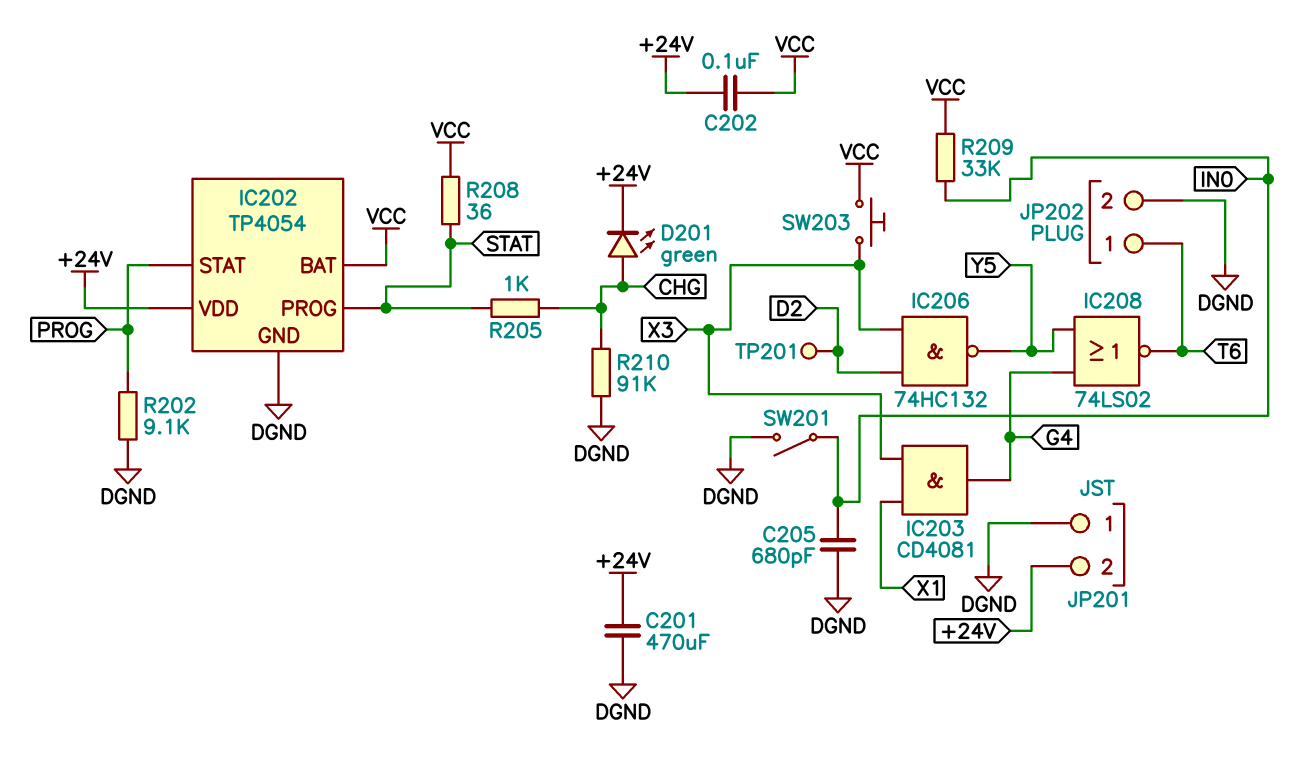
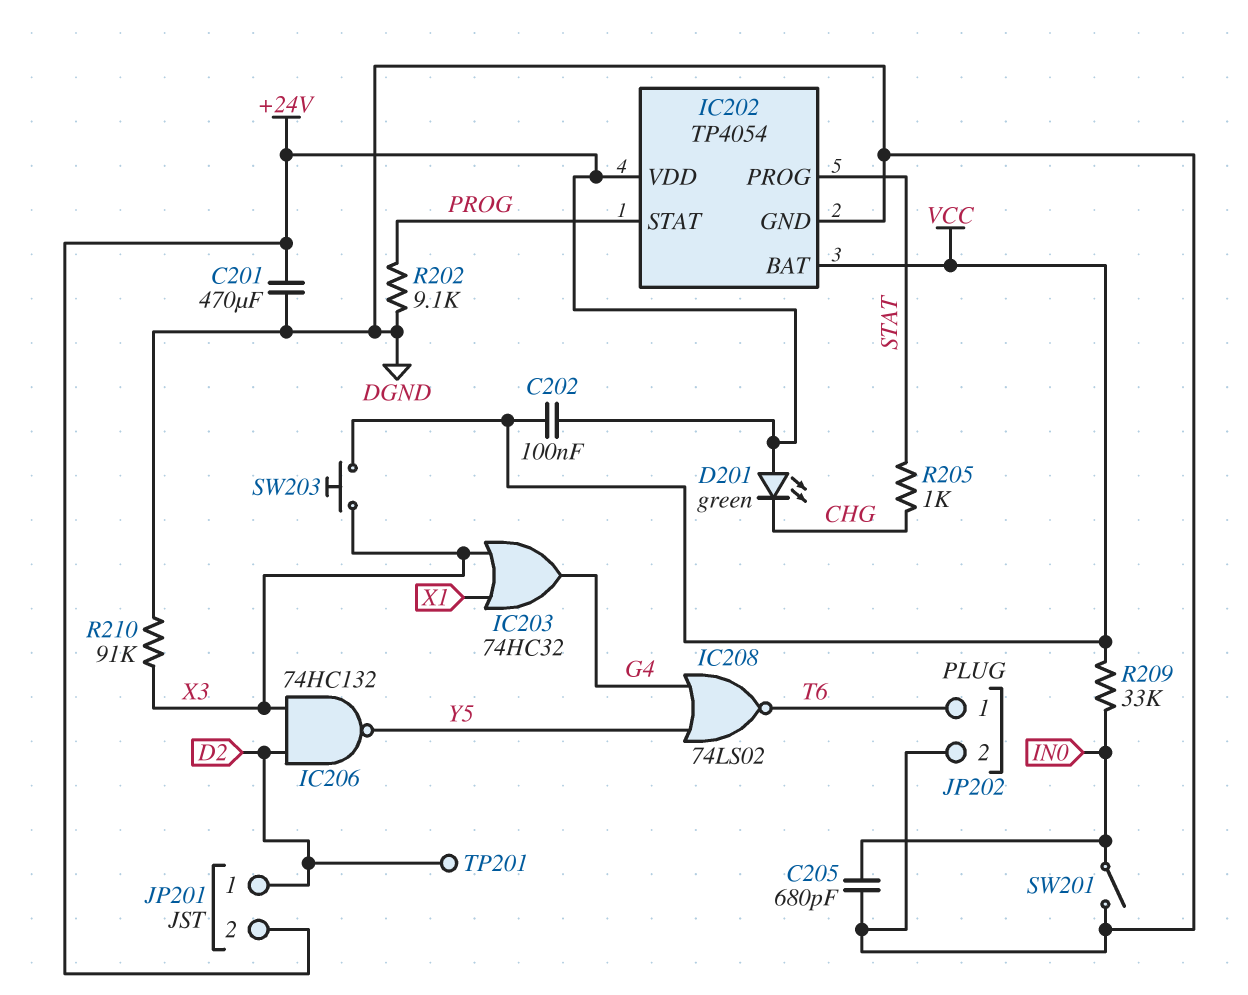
D201: LED green (A CHG, K +24V) -> LED green (A +24V, K CHG)
IC203: AND CD4081 (in X1, in X3, out G4) -> OR 74HC32 (in X1, in X3, out G4)
JP201 pin 1: DGND -> D2
R208: 36 (STAT, VCC) -> none
R210: 91k (CHG, DGND) -> 91k (DGND, X3)

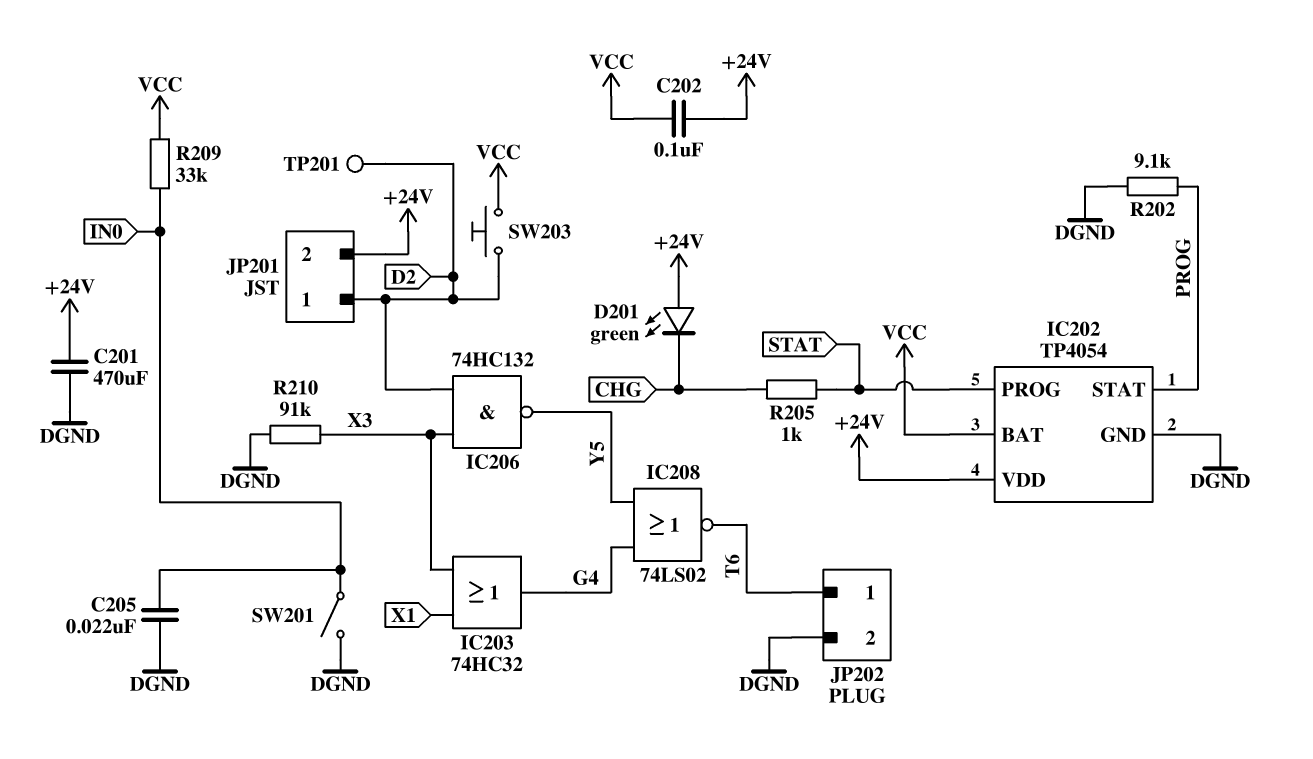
C205: 680pF (DGND, IN0) -> 22nF (DGND, IN0)
SW203: button (VCC, X3) -> button (D2, VCC)

